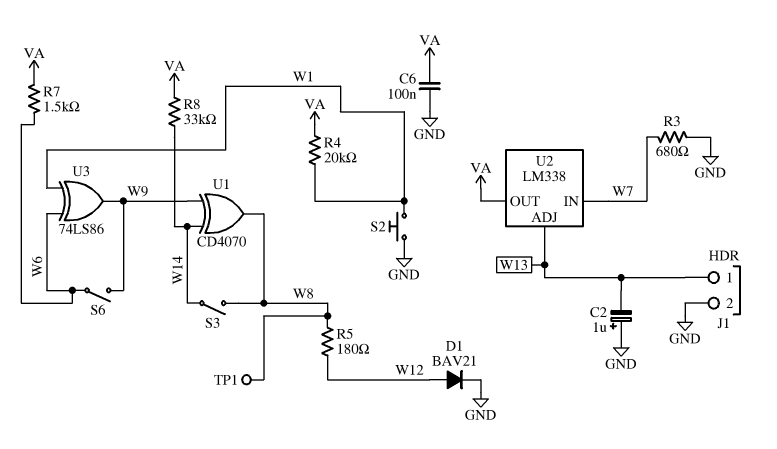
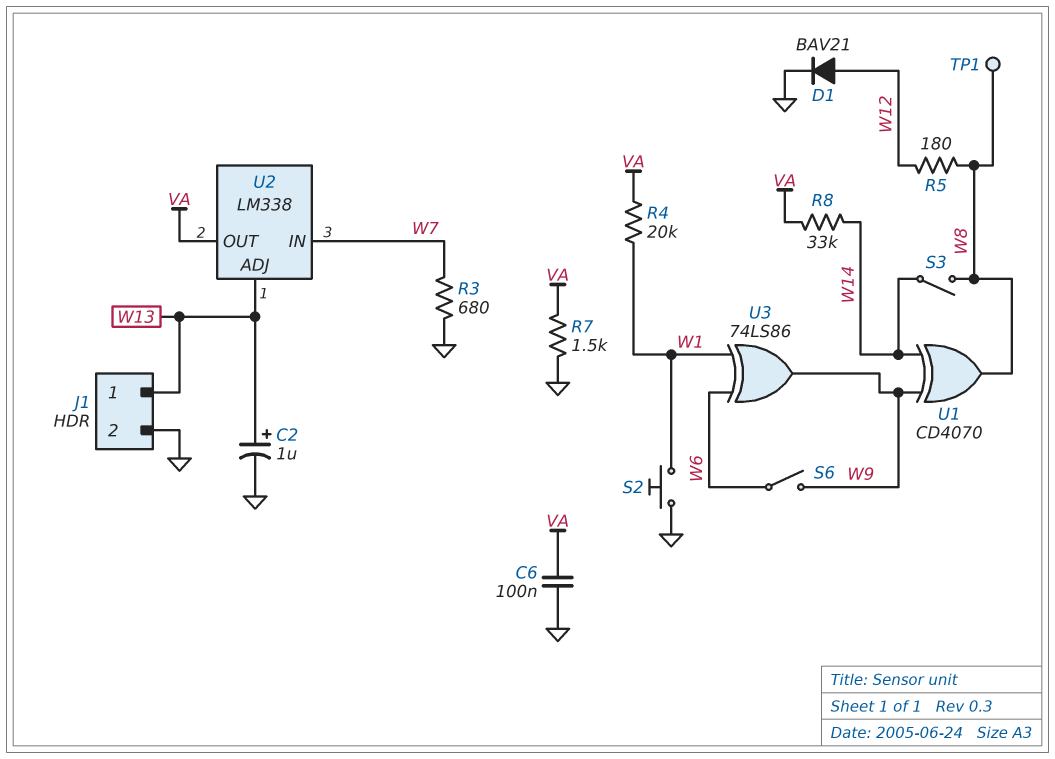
C2: 1uF (plus GND, minus W13) -> 1uF (plus W13, minus GND)
R7: 1.5k (VA, W6) -> 1.5k (GND, VA)

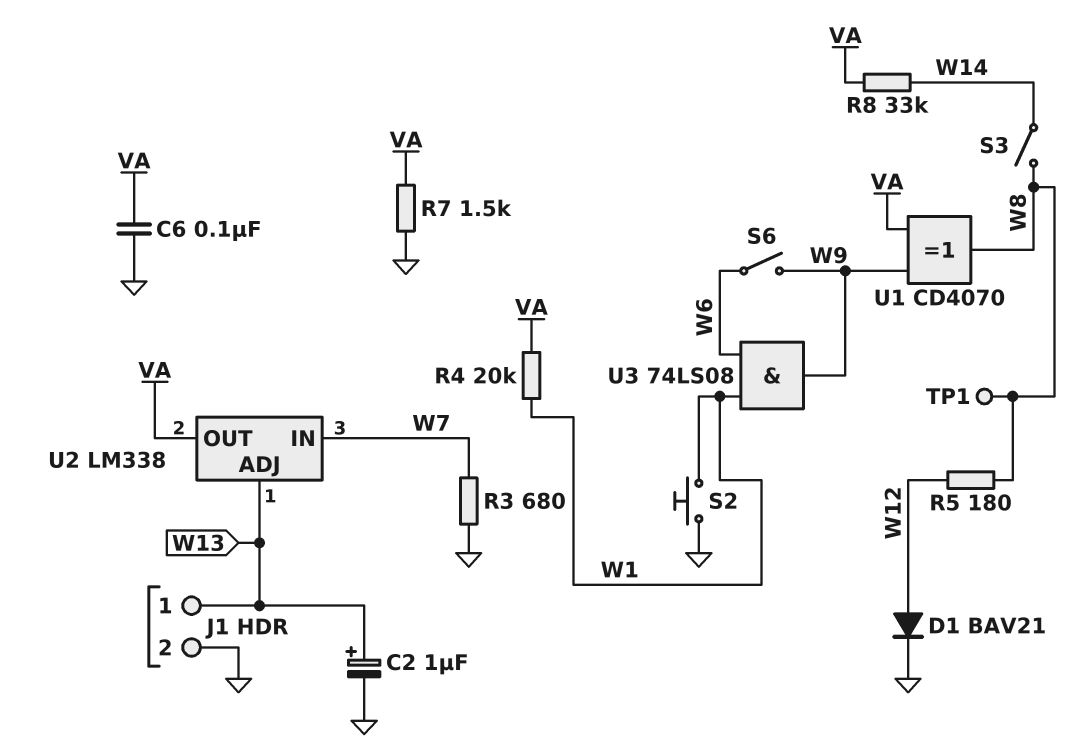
U1: XOR CD4070 (in W9, in W14, out W8) -> XOR CD4070 (in VA, in W9, out W8)
U3: XOR 74LS86 (in W1, in W6, out W9) -> AND 74LS08 (in W1, in W6, out W9)

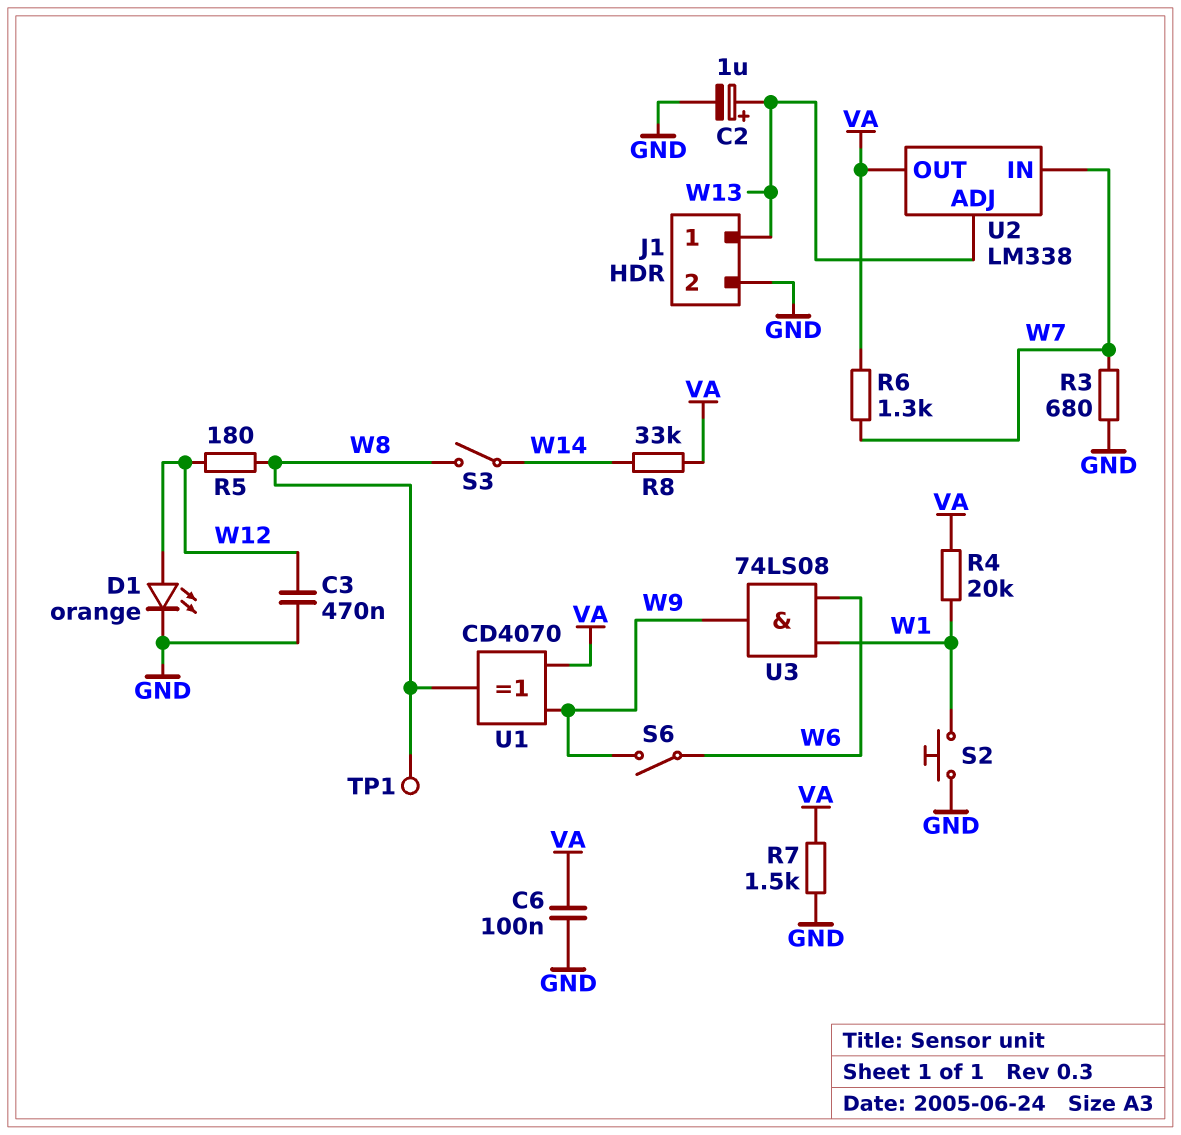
C3: none -> 470nF (GND, W12)
D1: diode BAV21 (A W12, K GND) -> LED orange (A W12, K GND)
R6: none -> 1.3k (VA, W7)

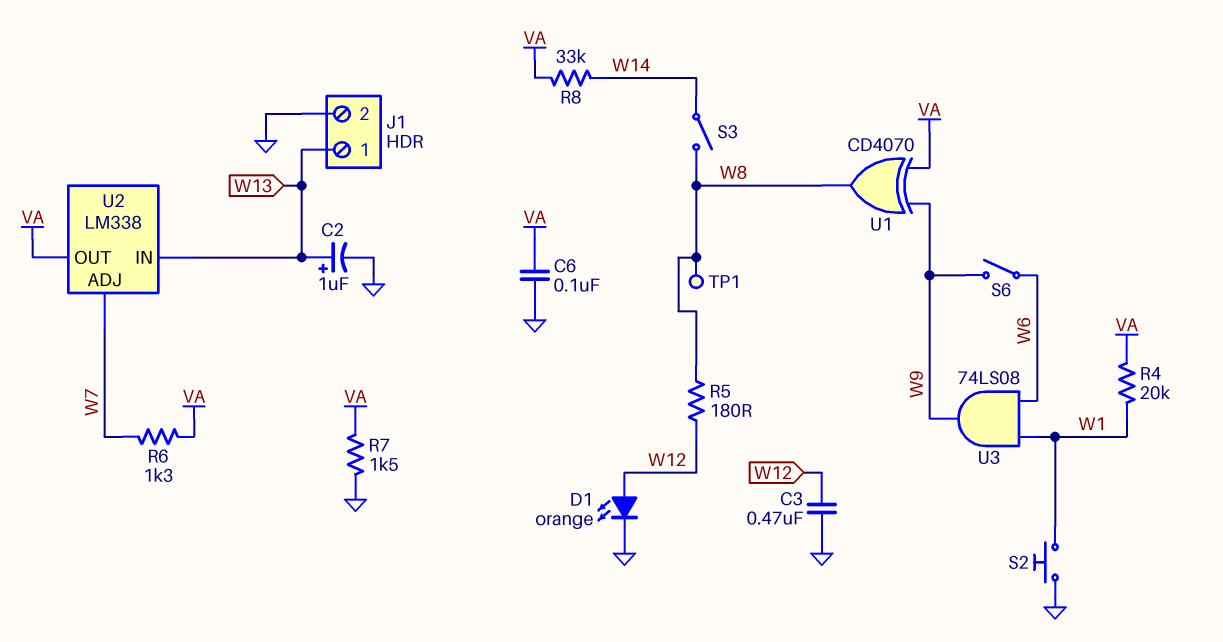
R3: 680 (GND, W7) -> none
U2 pin ADJ: W13 -> W7
U2 pin IN: W7 -> W13

